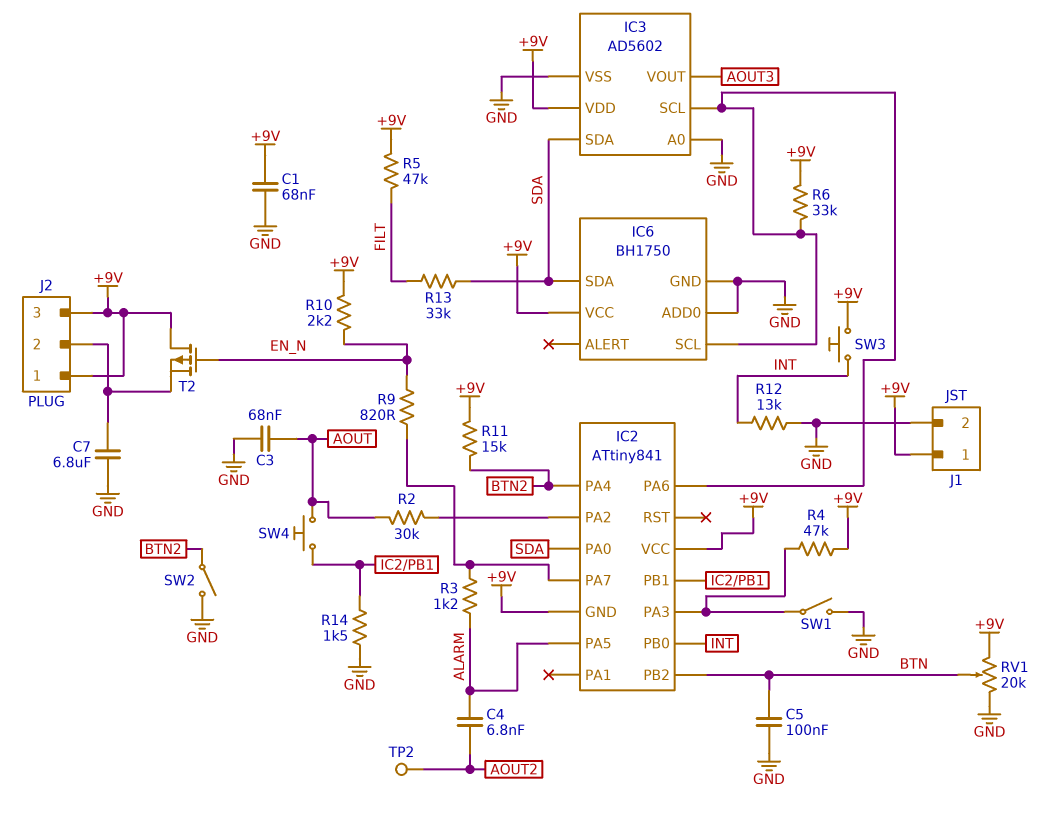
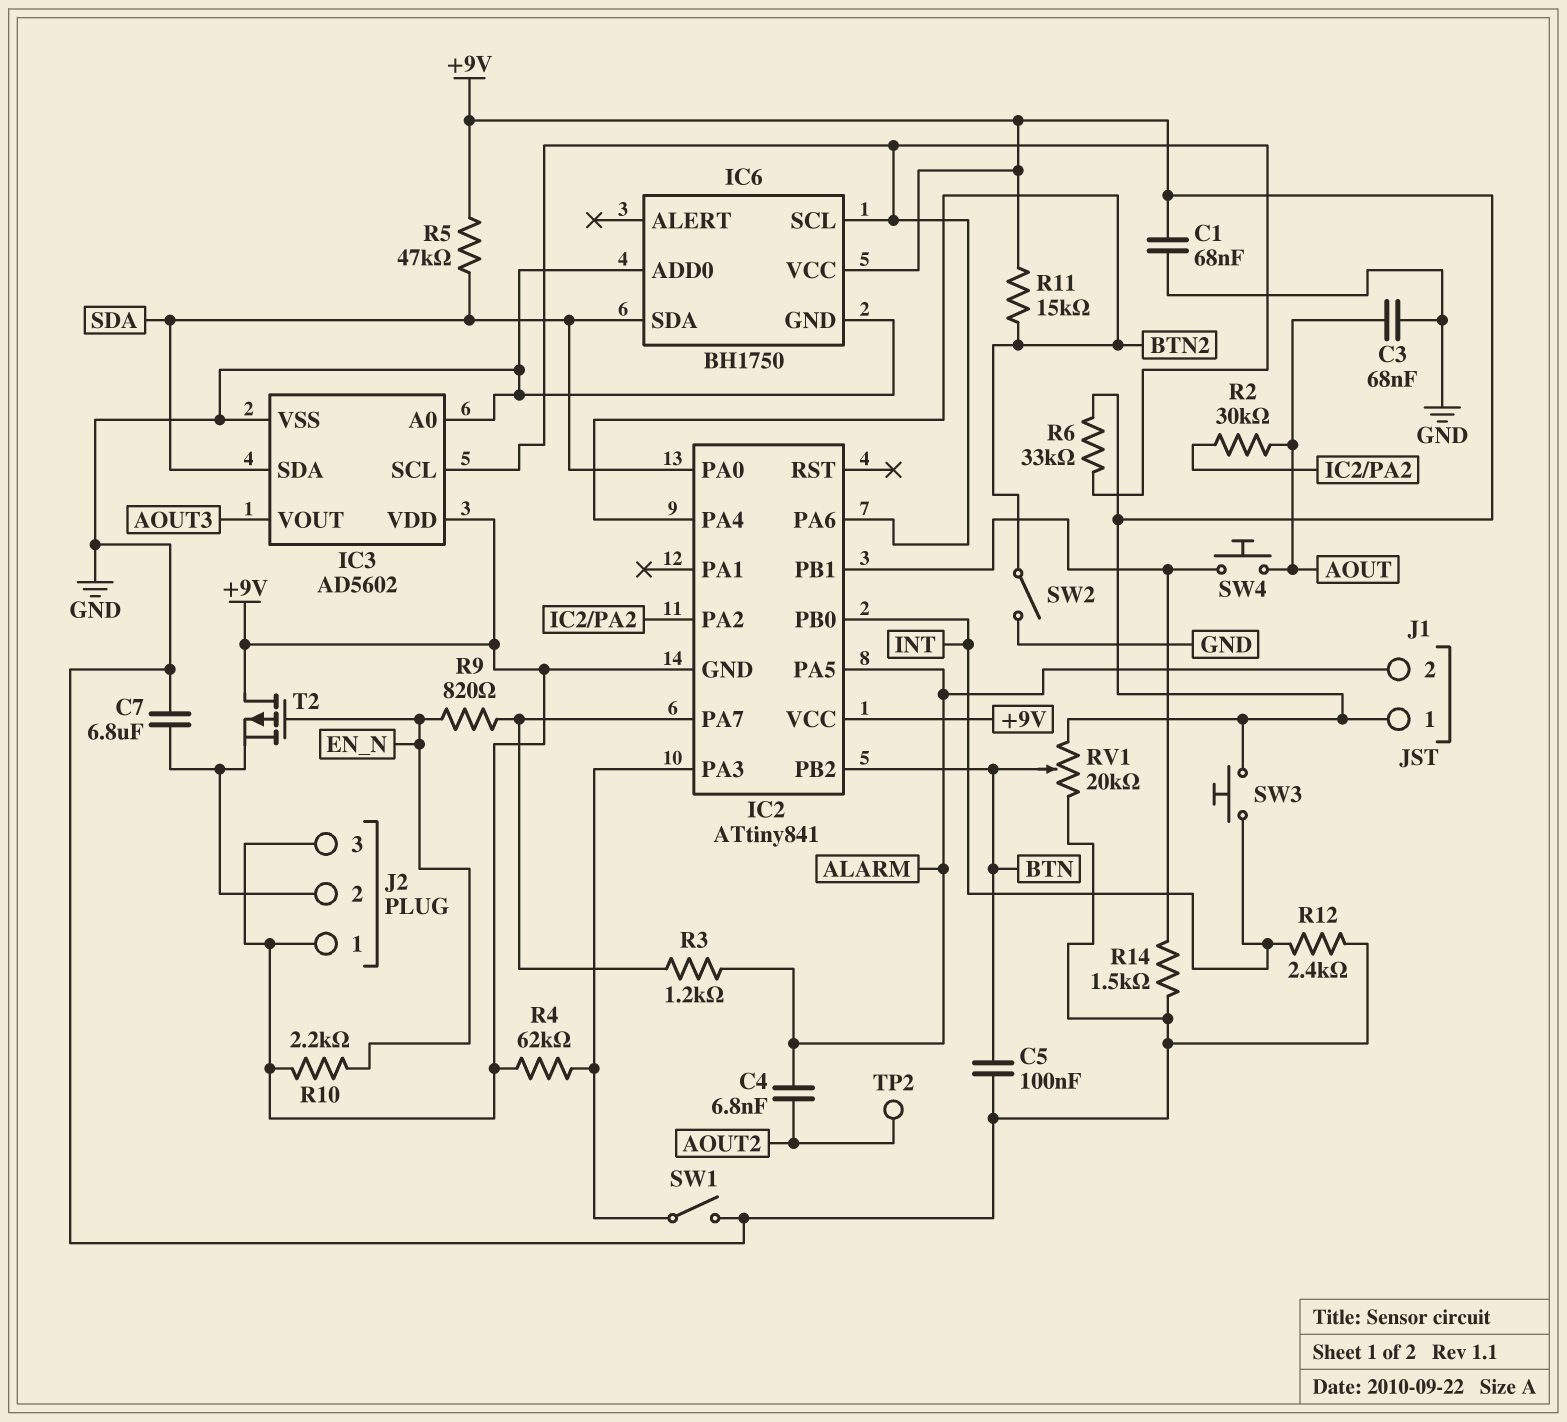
J1 pin 2: GND -> ALARM
R4: 47k (+9V, IC2/PA3) -> 62k (+9V, IC2/PA3)
R5: 47k (+9V, FILT) -> 47k (+9V, SDA)
R12: 13k (GND, INT) -> 2.4k (GND, INT)
R13: 33k (FILT, SDA) -> none

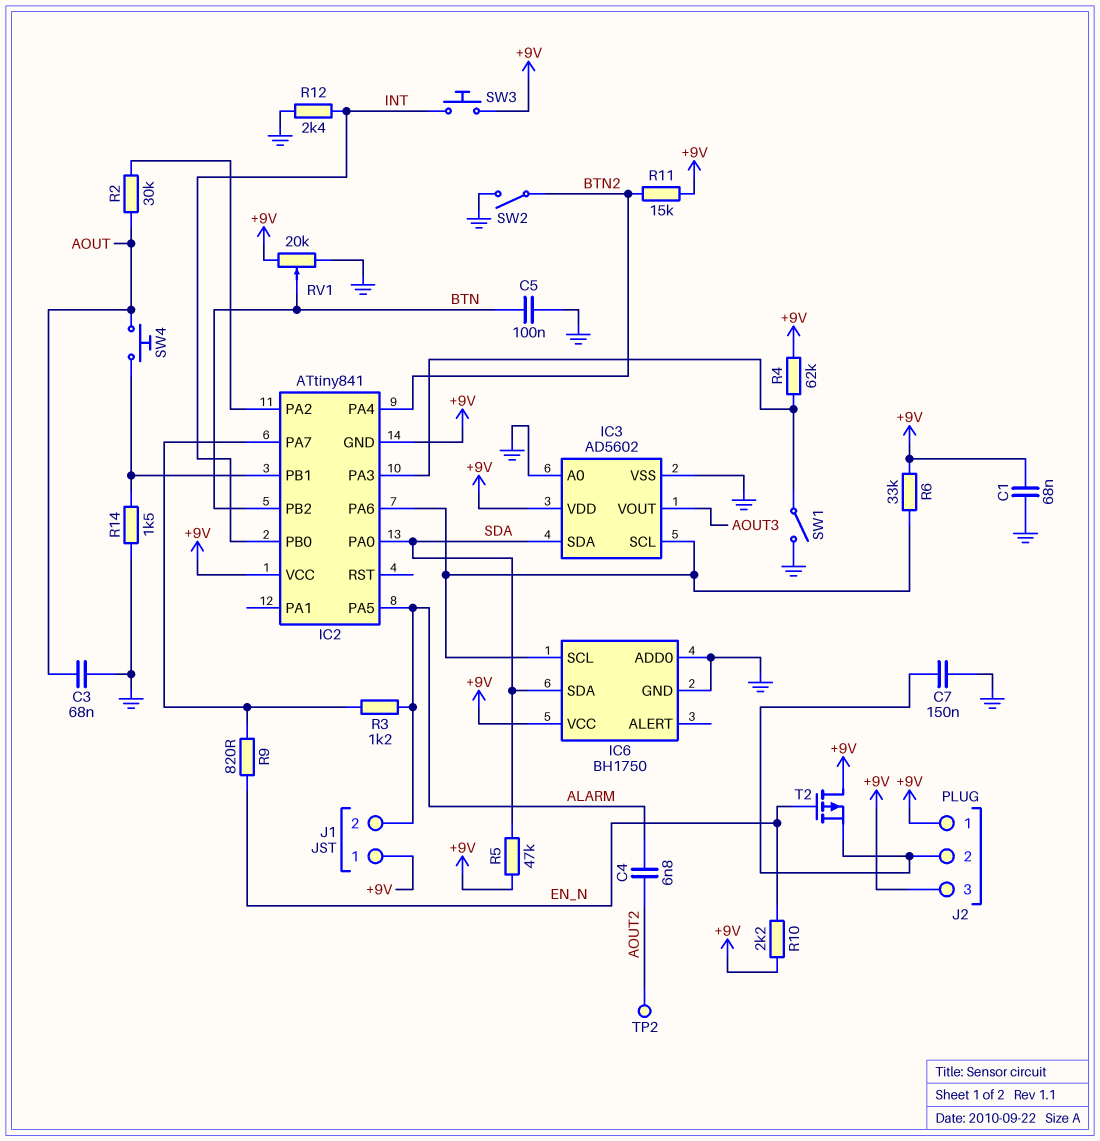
C7: 6.8uF (GND, J2/2) -> 150nF (GND, J2/2)

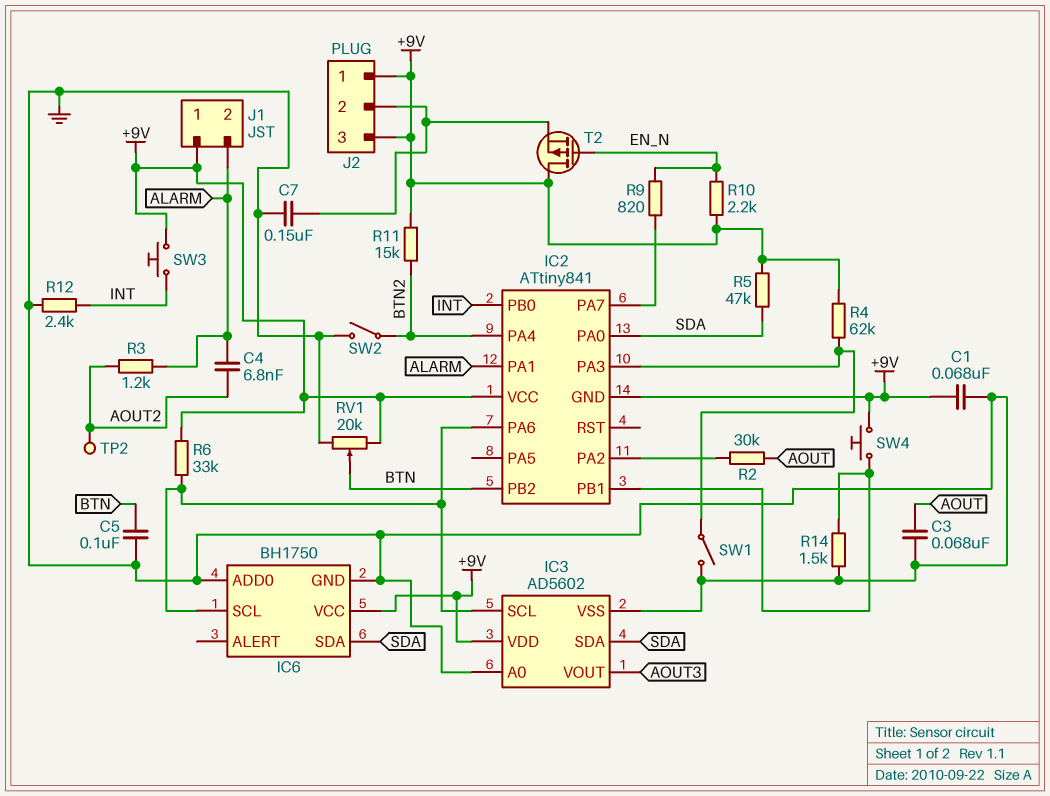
IC2 pin PA1: none -> ALARM
IC2 pin PA5: ALARM -> none
R3: 1.2k (ALARM, IC2/PA7) -> 1.2k (ALARM, AOUT2)
SW4: button (AOUT, IC2/PB1) -> button (+9V, IC2/PB1)

